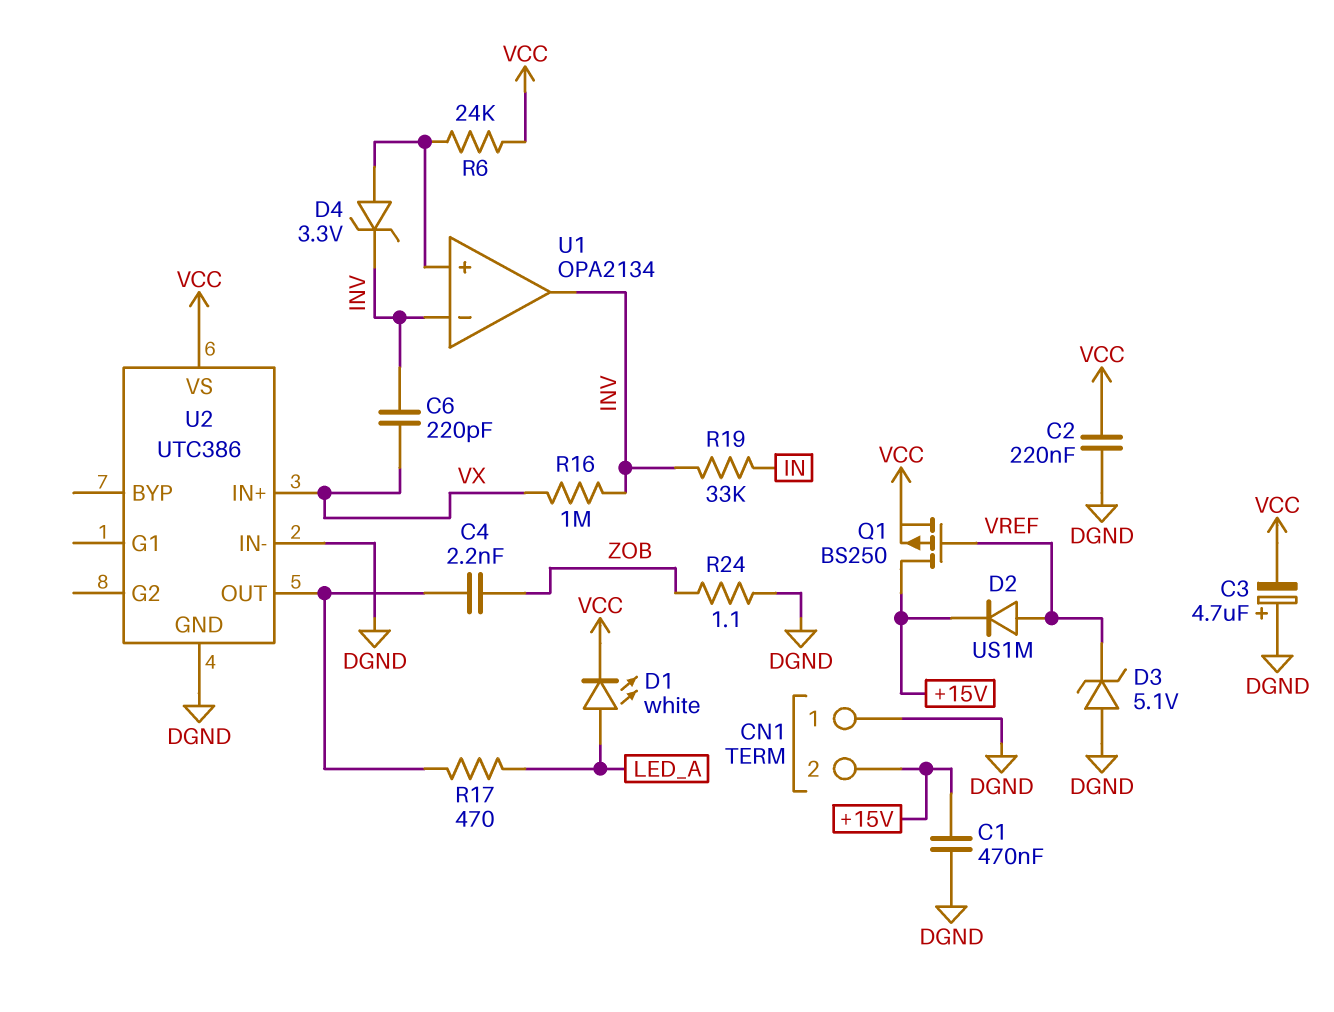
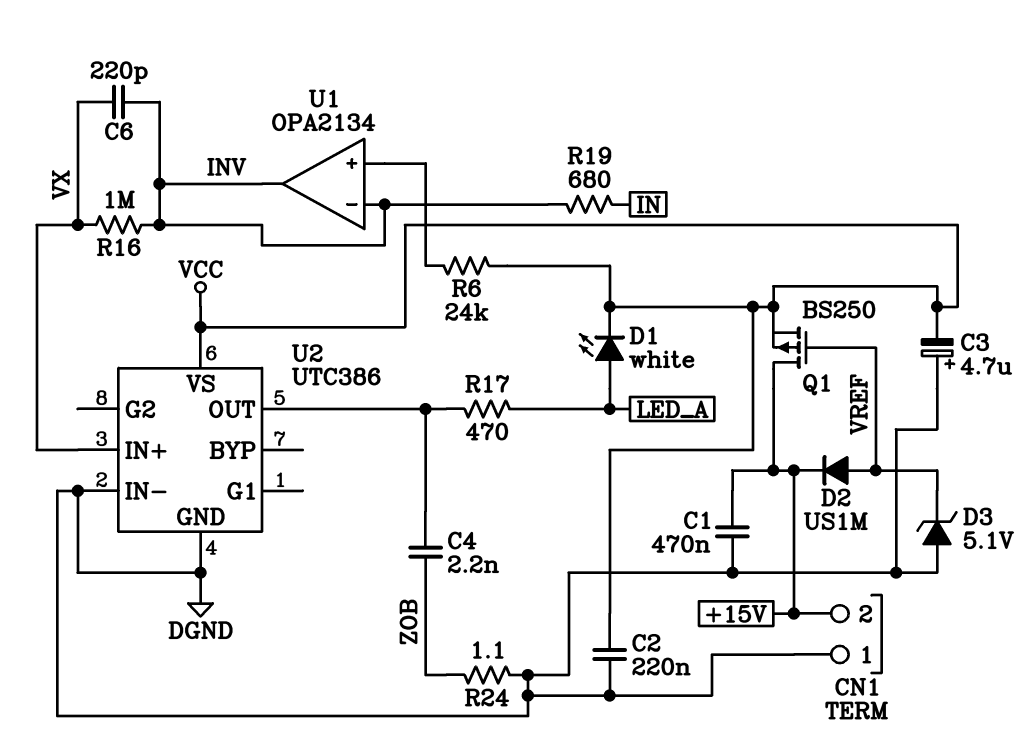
D4: zener 3.3V (A U1/in+, K INV) -> none
R19: 33k (IN, INV) -> 680 (IN, INV)

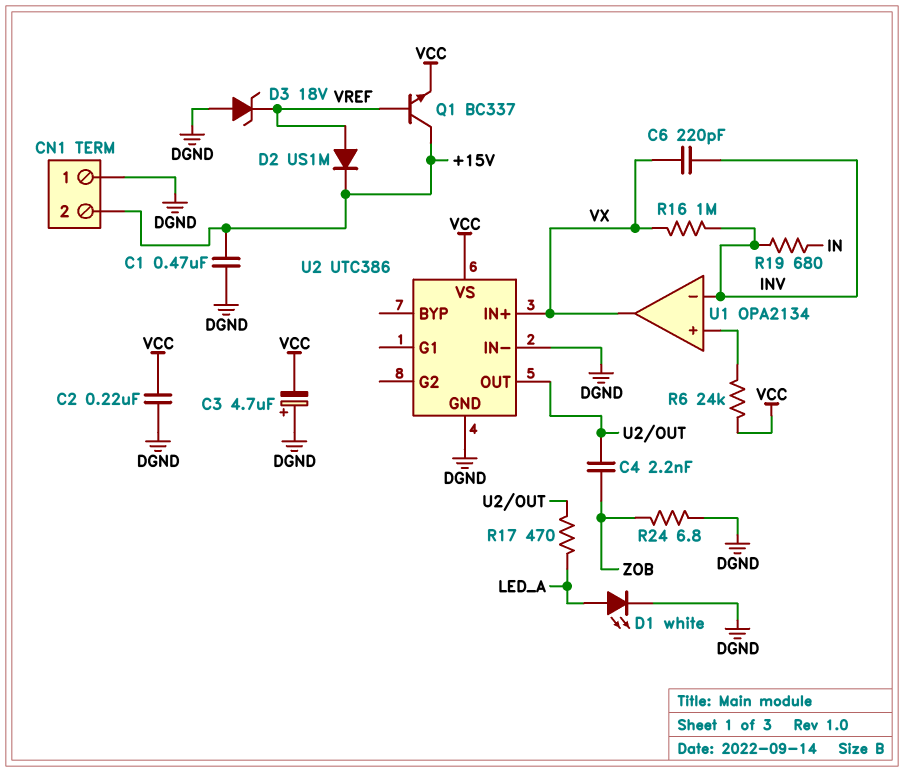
D1: LED white (A LED_A, K VCC) -> LED white (A LED_A, K DGND)
D3: zener 5.1V (A DGND, K VREF) -> zener 18V (A DGND, K VREF)
Q1: PMOS BS250 (G VREF, D +15V, S VCC) -> NPN BC337 (B VREF, C +15V, E VCC)
R24: 1.1 (DGND, ZOB) -> 6.8 (DGND, ZOB)
U1 pin out: INV -> VX

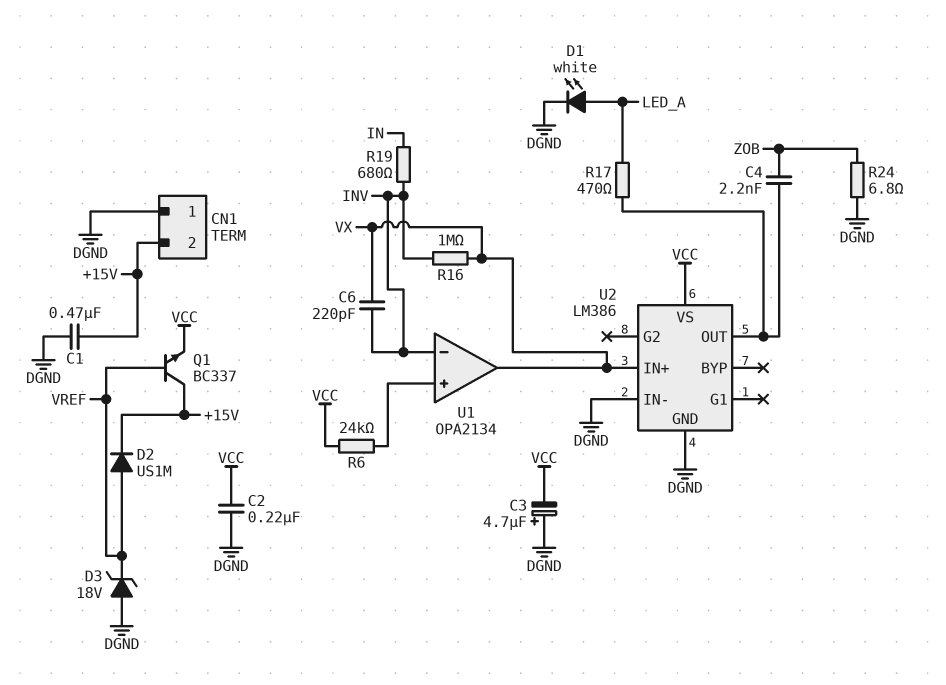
U2: UTC386 -> LM386

